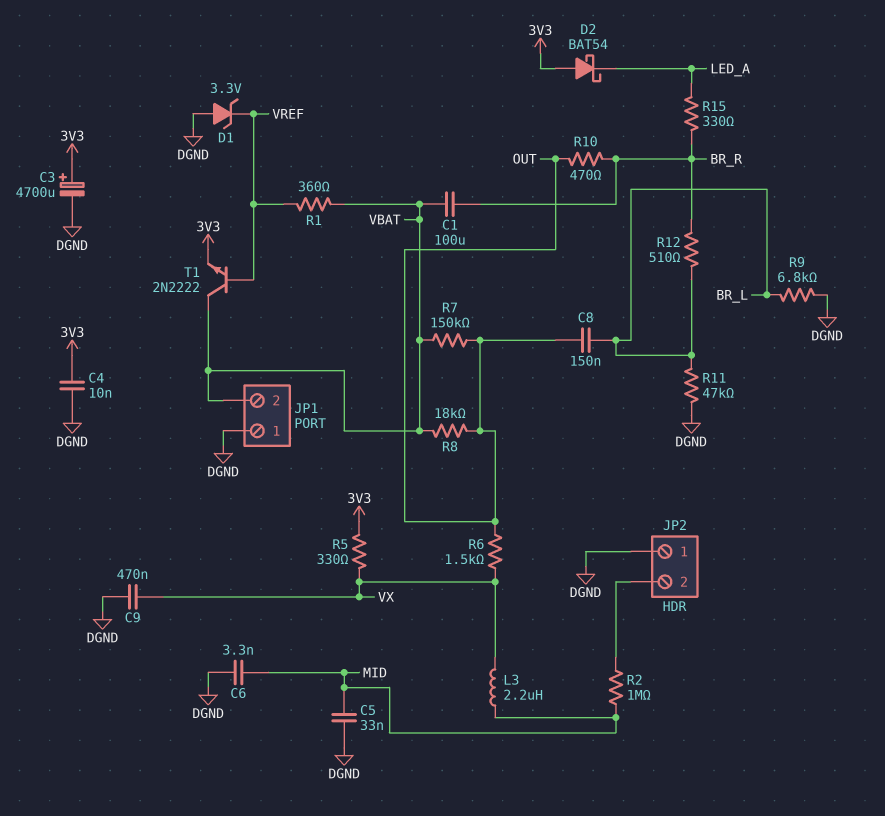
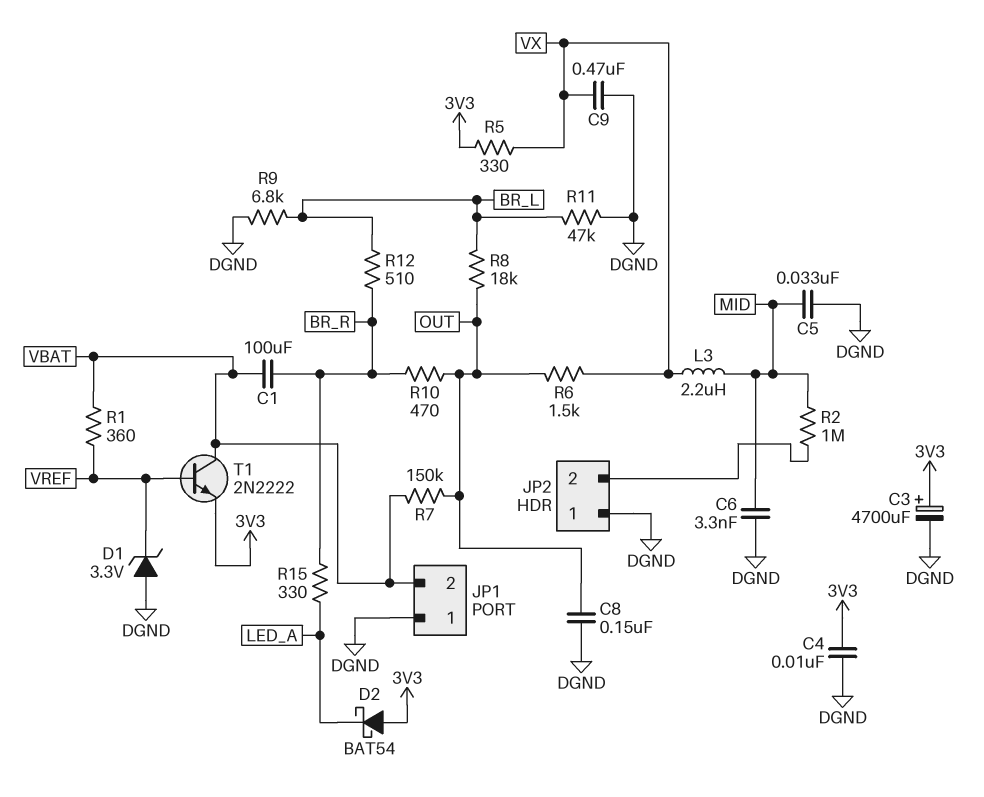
C8: 150nF (BR_L, OUT) -> 150nF (DGND, OUT)
R8: 18k (OUT, VBAT) -> 18k (BR_L, OUT)

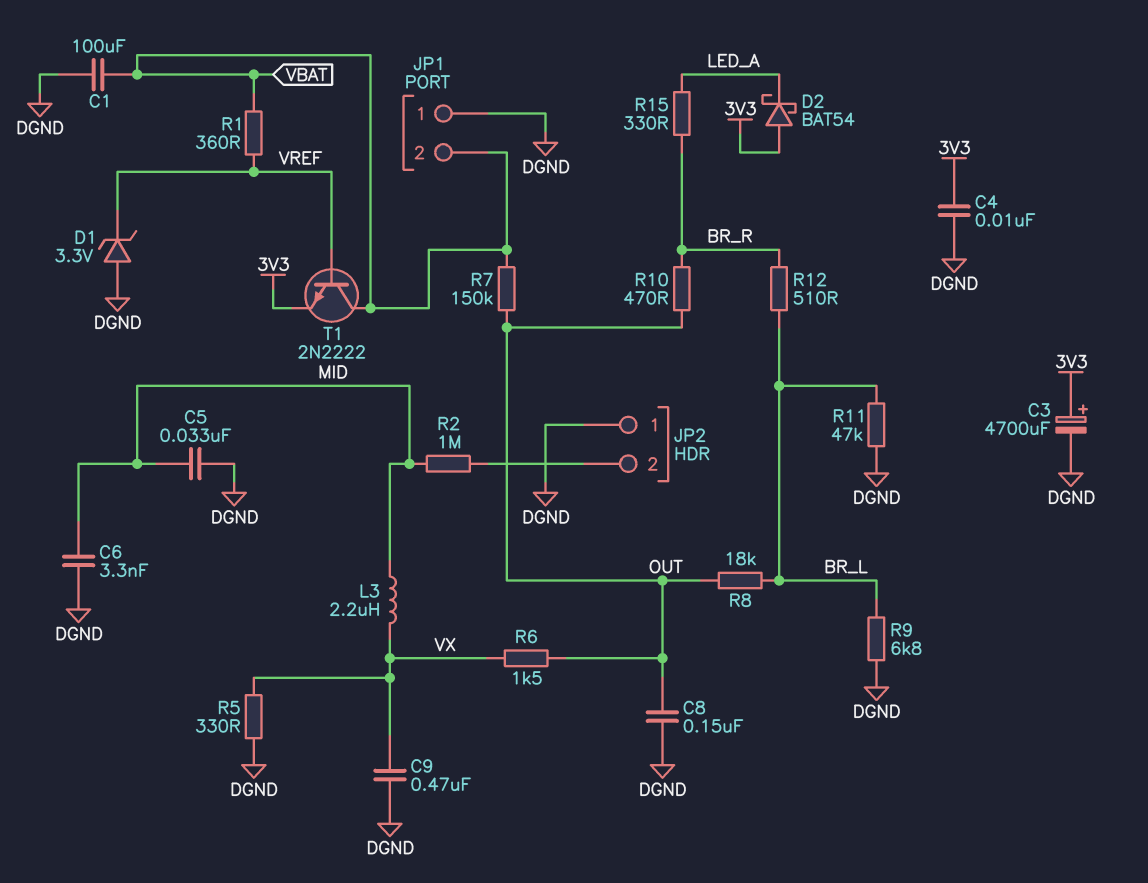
C1: 100uF (BR_R, VBAT) -> 100uF (DGND, VBAT)
R5: 330 (3V3, VX) -> 330 (DGND, VX)

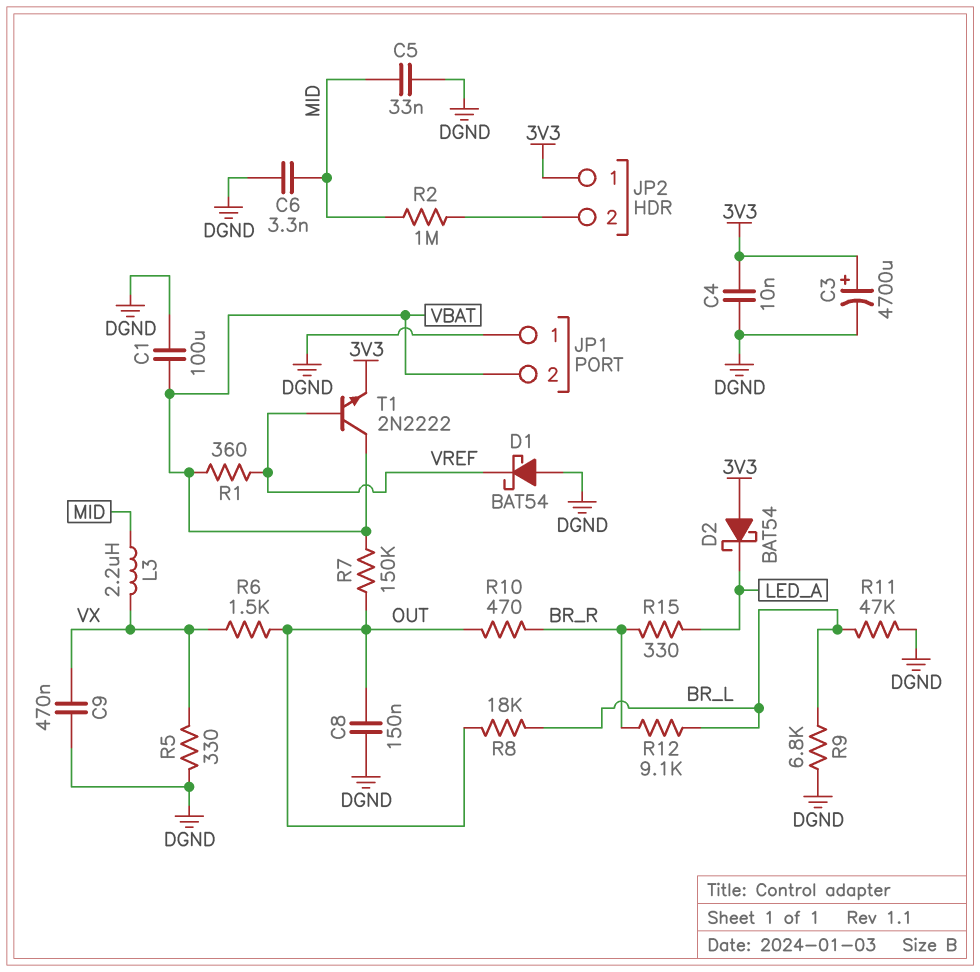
D1: zener 3.3V (A DGND, K VREF) -> schottky BAT54 (A DGND, K VREF)
JP2 pin 1: DGND -> 3V3
R12: 510 (BR_L, BR_R) -> 9.1k (BR_L, BR_R)

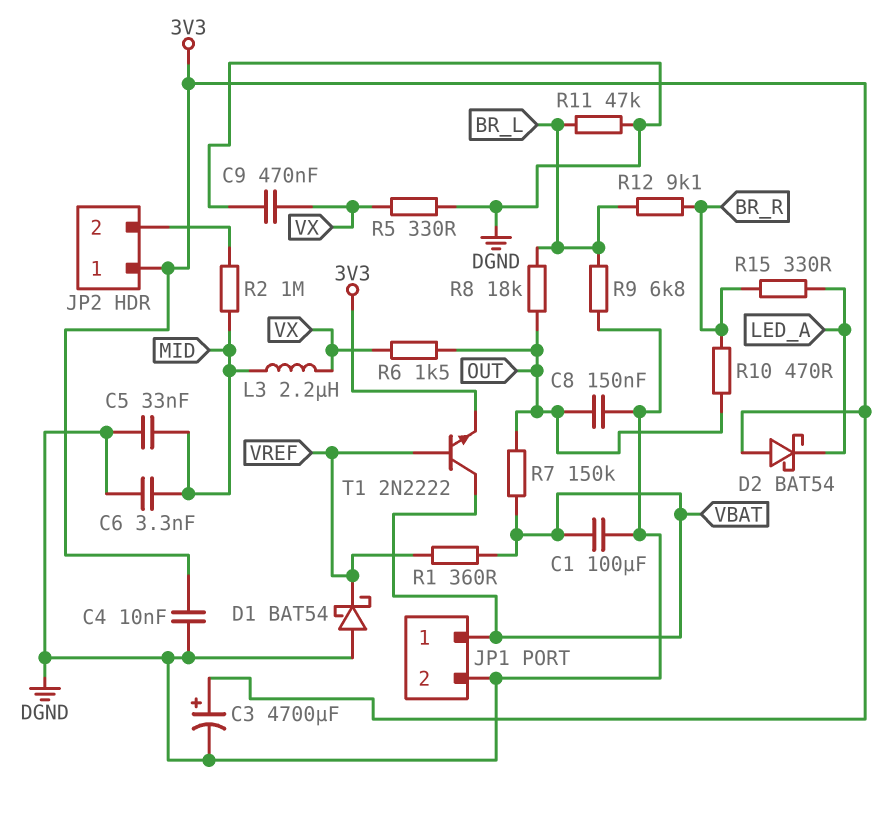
JP1 pin 1: DGND -> VBAT
JP1 pin 2: VBAT -> DGND

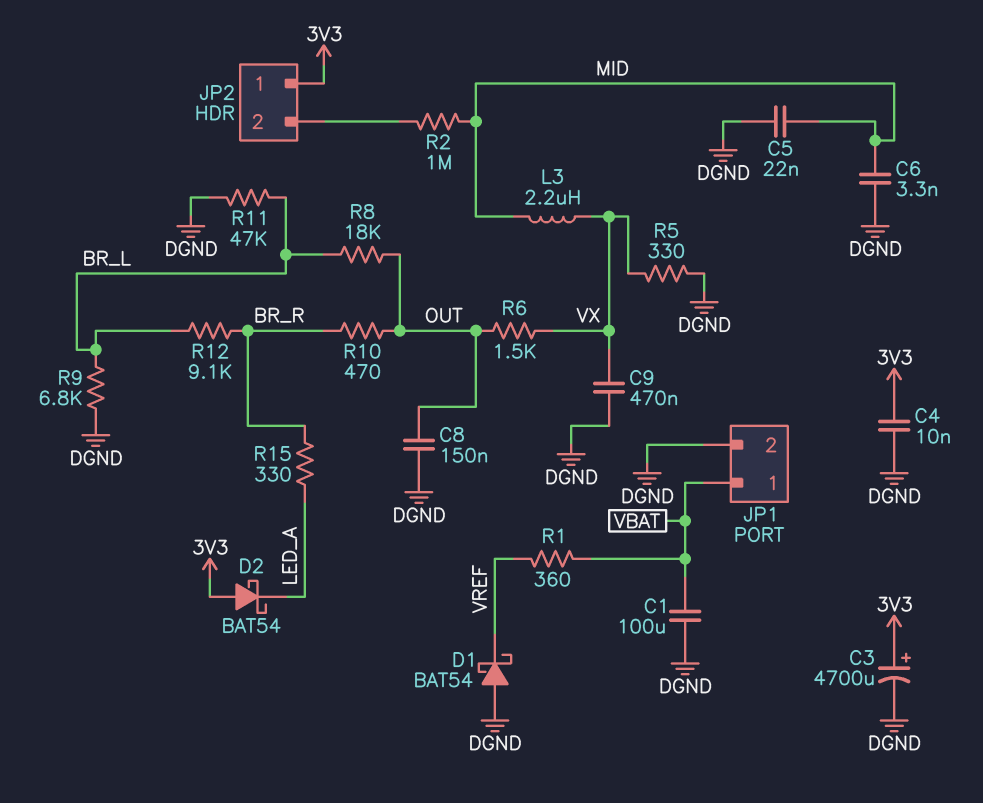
C5: 33nF (DGND, MID) -> 22nF (DGND, MID)
R7: 150k (OUT, VBAT) -> none
T1: NPN 2N2222 (B VREF, C VBAT, E 3V3) -> none

